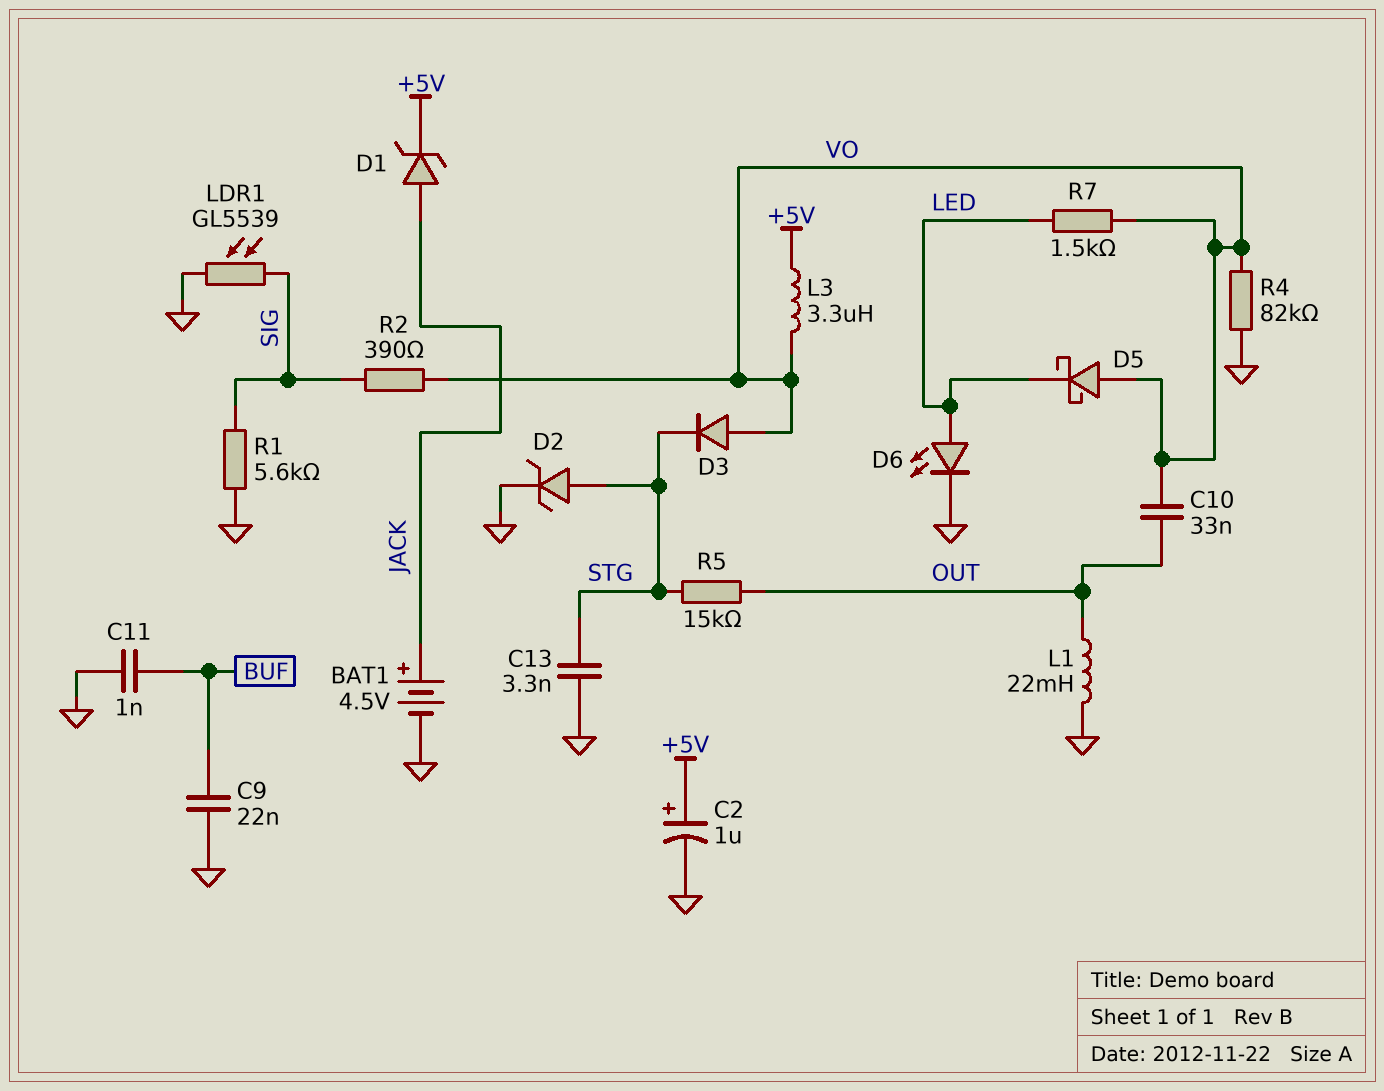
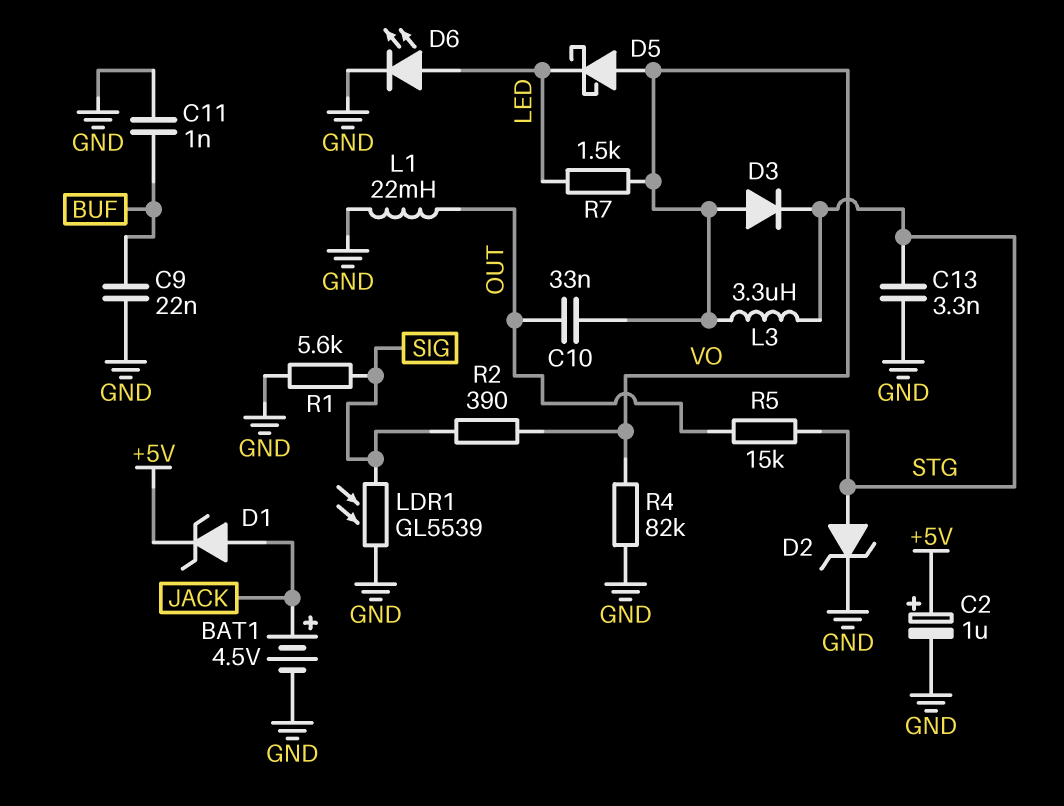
L3: 3.3uH (+5V, VO) -> 3.3uH (STG, VO)

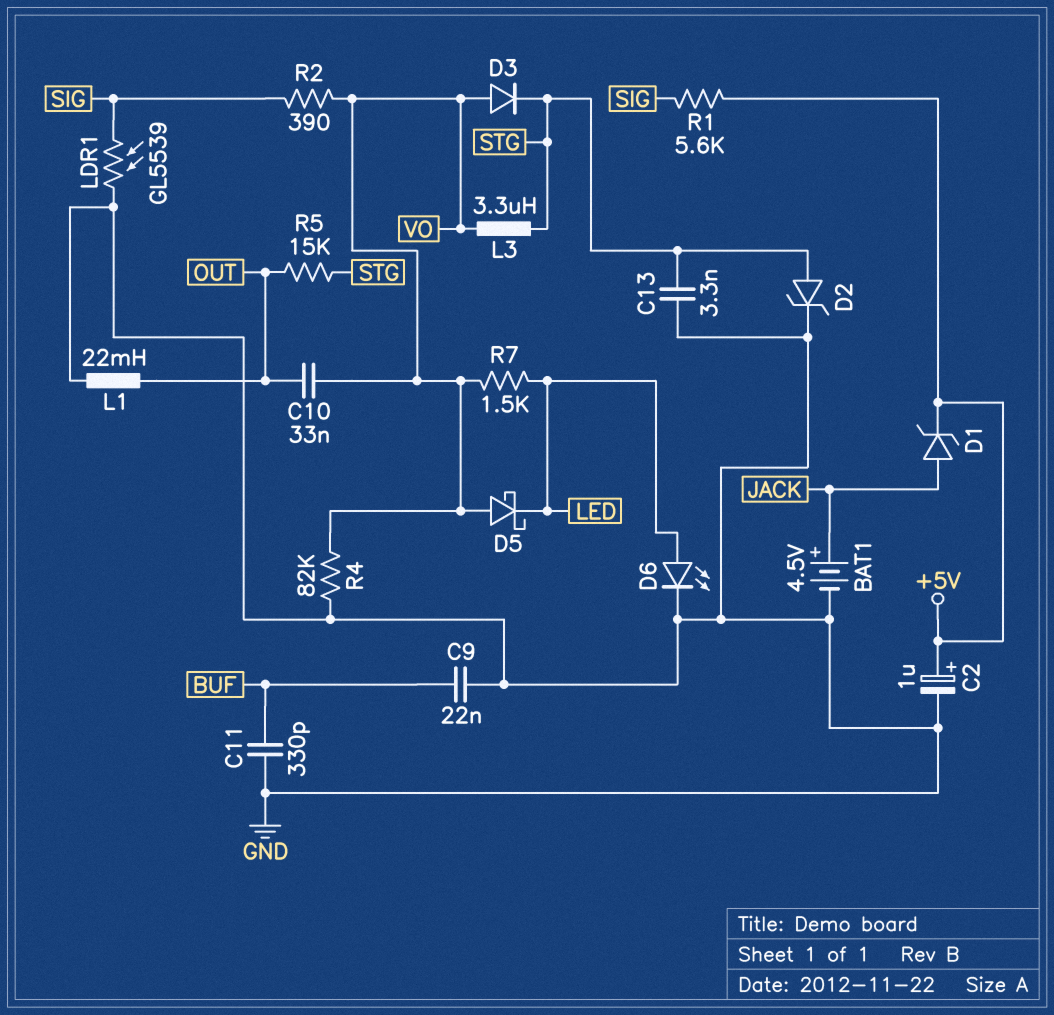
C11: 1nF (BUF, GND) -> 330pF (BUF, GND)
R1: 5.6k (GND, SIG) -> 5.6k (+5V, SIG)

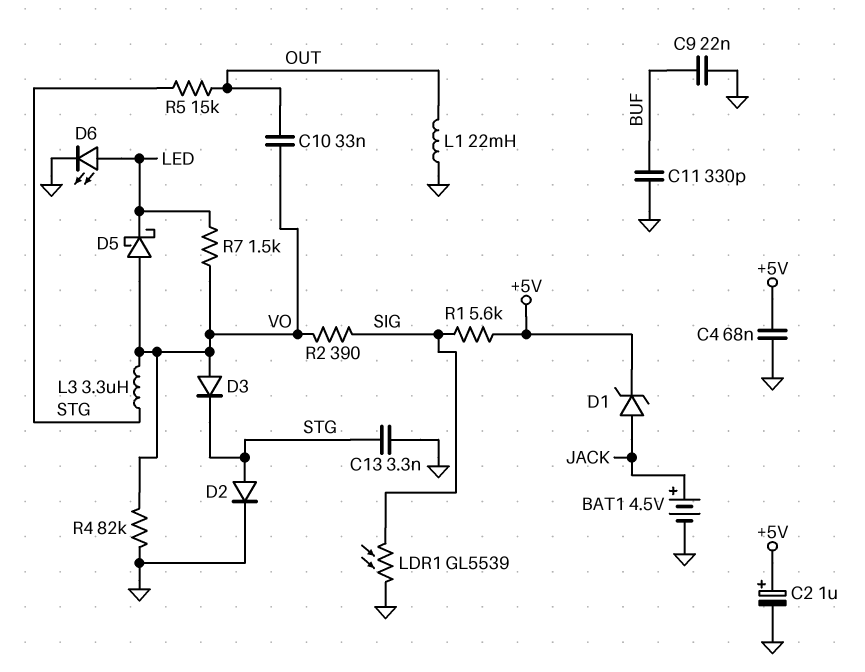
C4: none -> 68nF (+5V, GND)
D2: zener (A STG, K GND) -> diode (A STG, K GND)

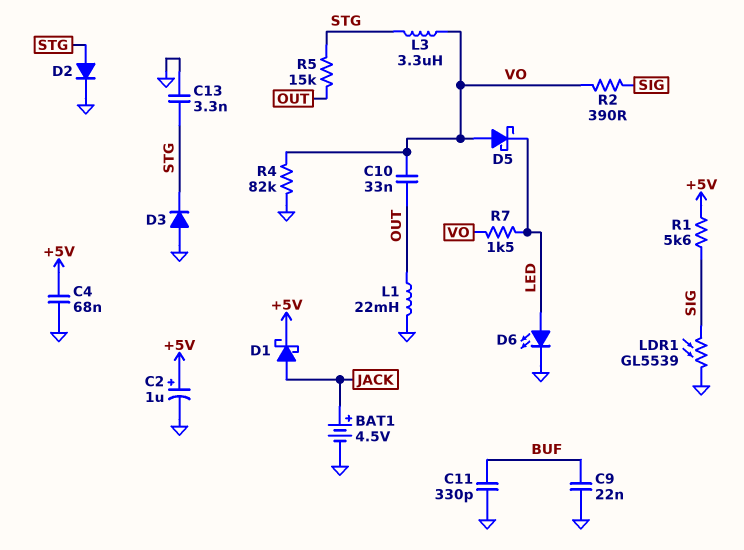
D1: zener (A JACK, K +5V) -> schottky (A JACK, K +5V)
D3: diode (A VO, K STG) -> diode (A GND, K STG)

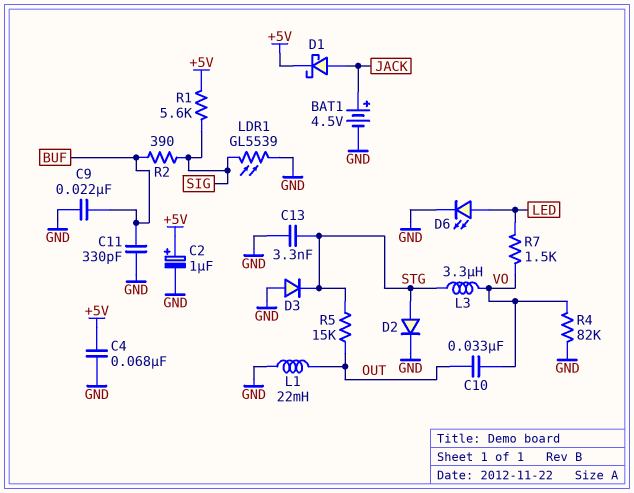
D5: schottky (A VO, K LED) -> none
R2: 390 (SIG, VO) -> 390 (BUF, SIG)

